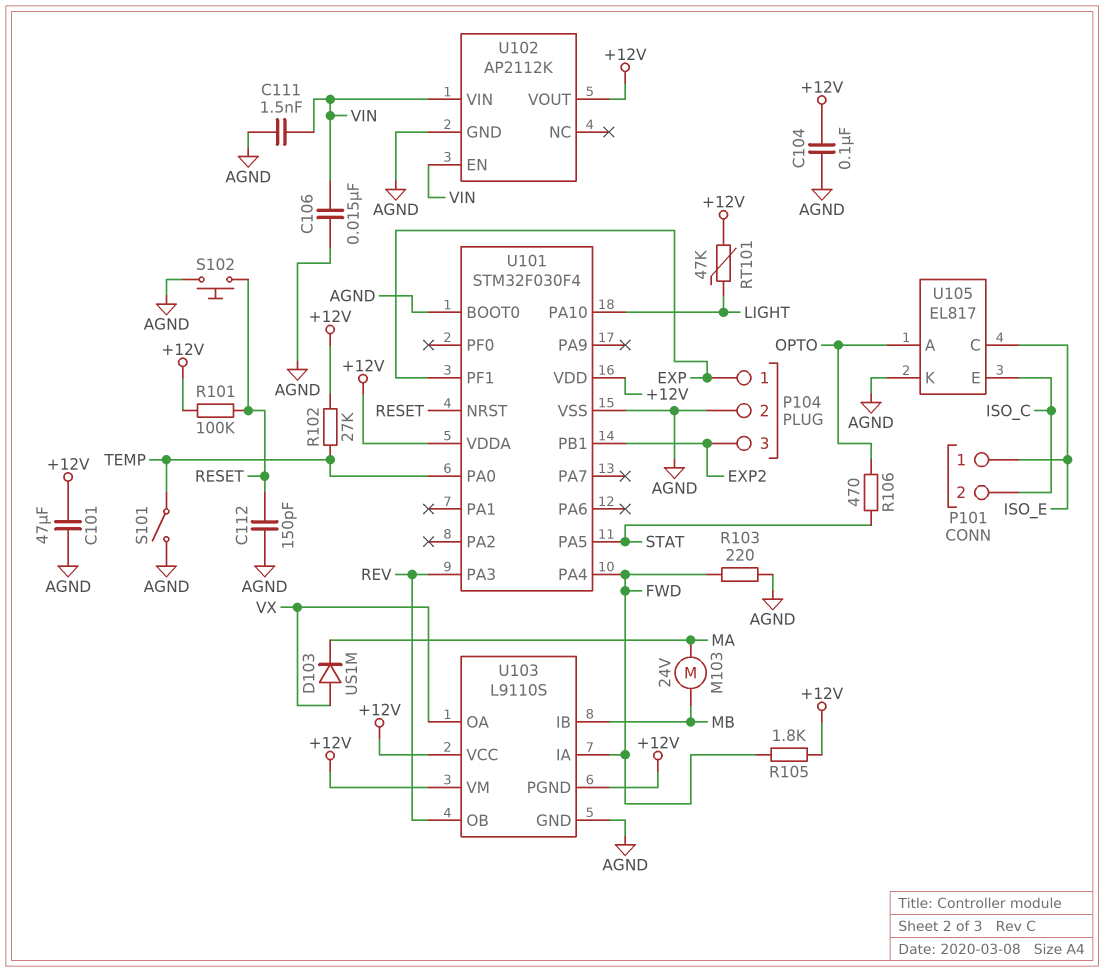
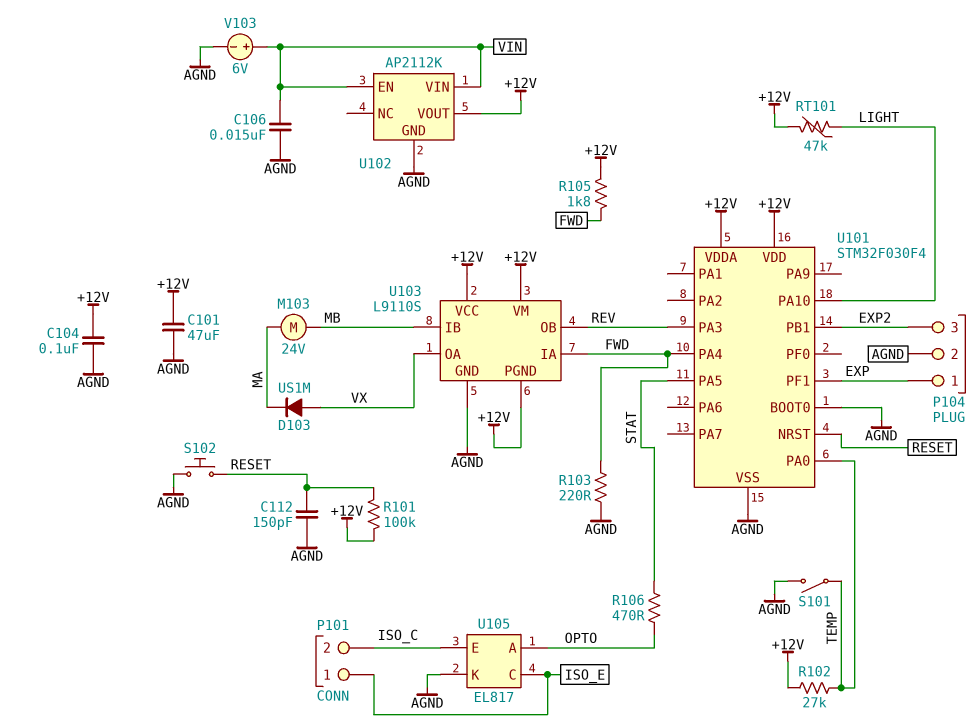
C111: 1.5nF (AGND, VIN) -> none
V103: none -> 6V (plus VIN, minus AGND)

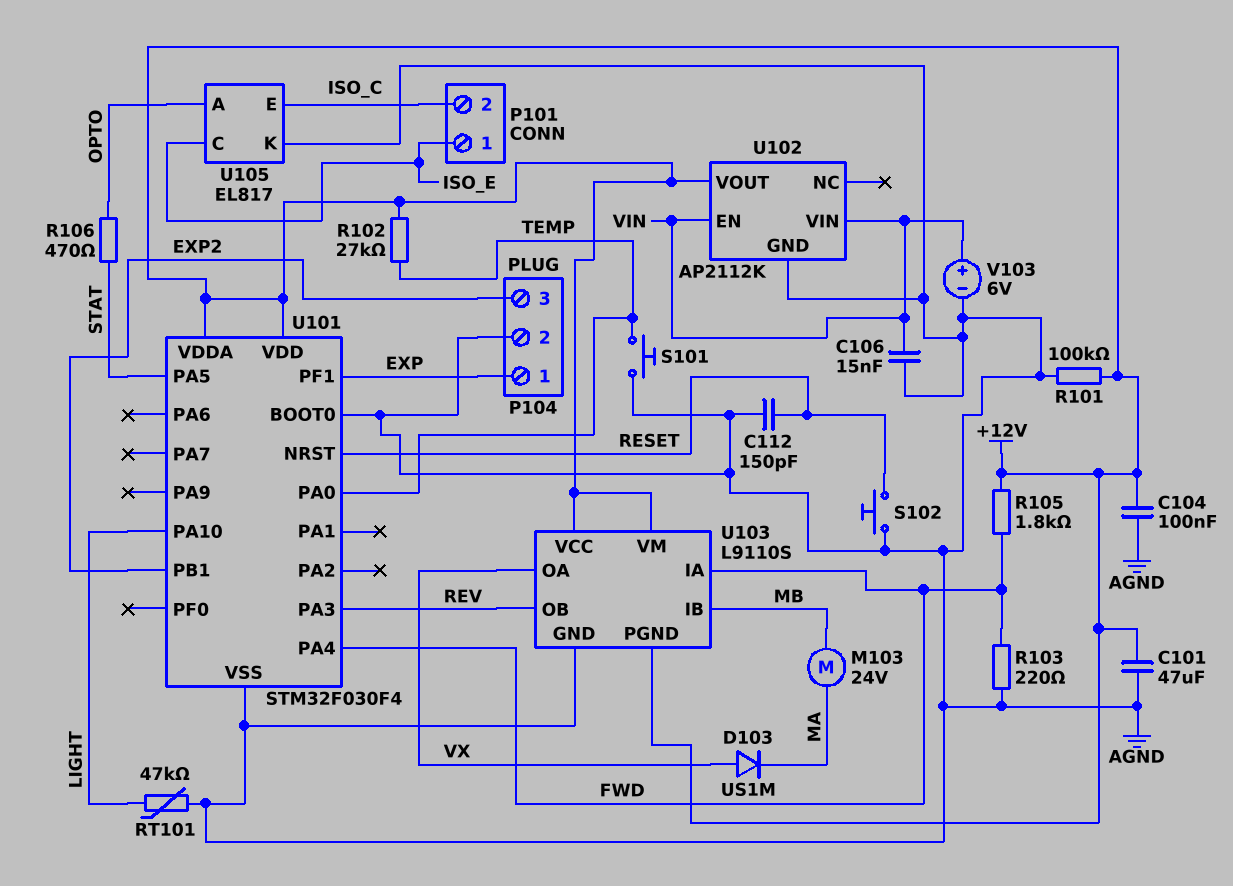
R101: 100k (+12V, RESET) -> 100k (+12V, AGND)
RT101: 47k (+12V, LIGHT) -> 47k (AGND, LIGHT)
S101: switch (AGND, TEMP) -> button (AGND, TEMP)

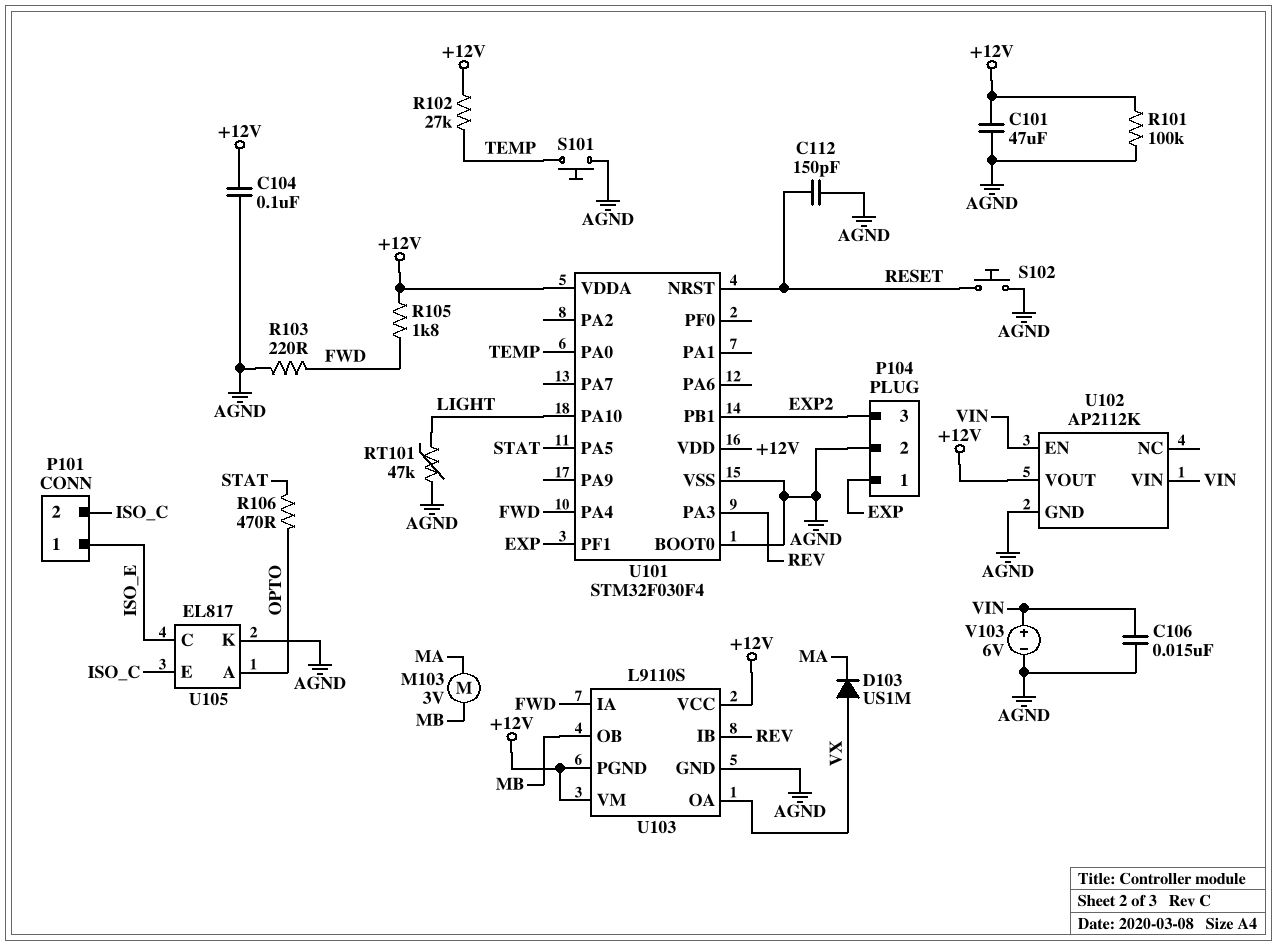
M103: motor 24V (MA, MB) -> motor 3V (MA, MB)
U103 pin IB: MB -> REV
U103 pin OB: REV -> MB

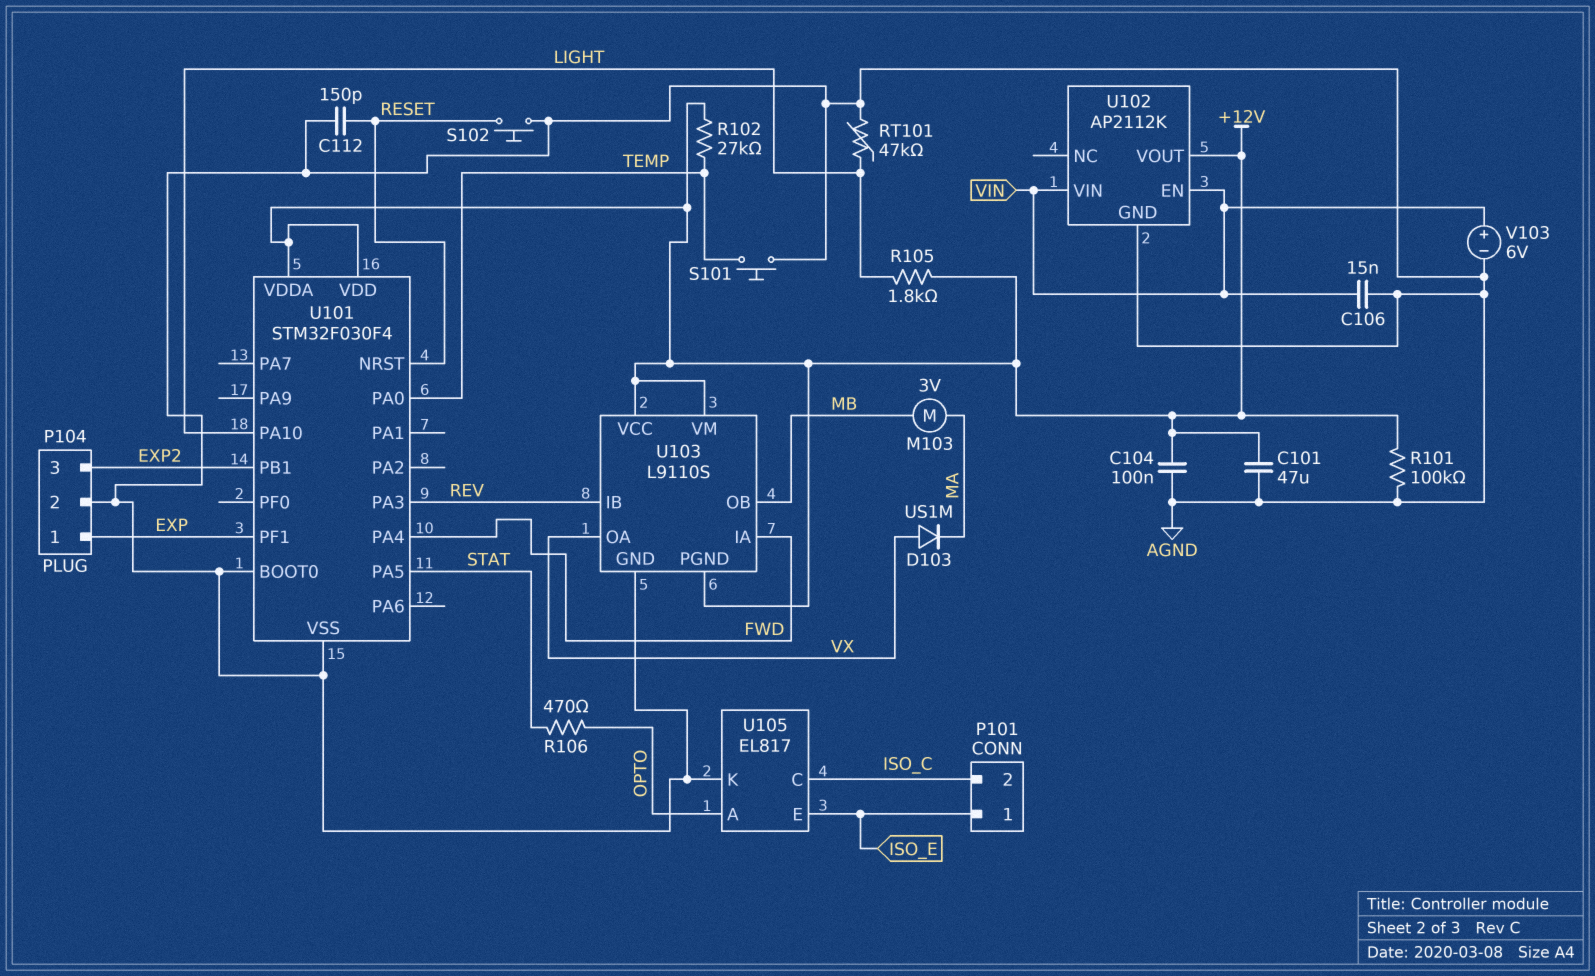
R103: 220 (AGND, FWD) -> none
R105: 1.8k (+12V, FWD) -> 1.8k (+12V, LIGHT)
U105 pin C: ISO_E -> ISO_C
U105 pin E: ISO_C -> ISO_E

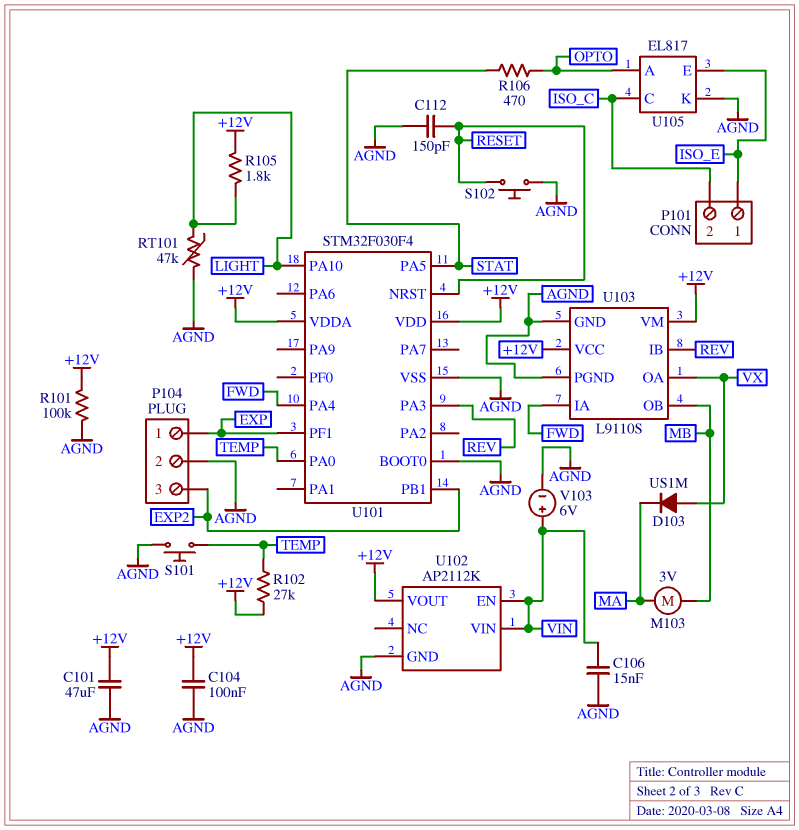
U103 pin PGND: +12V -> AGND

